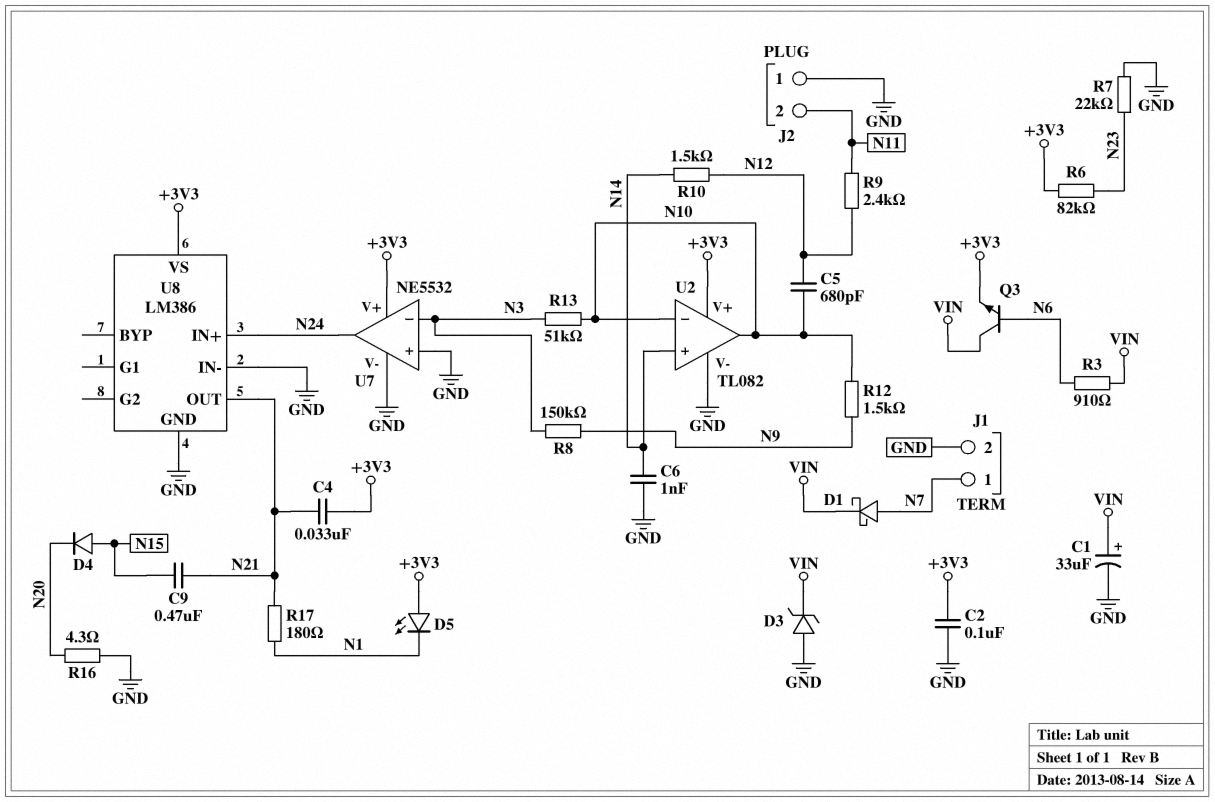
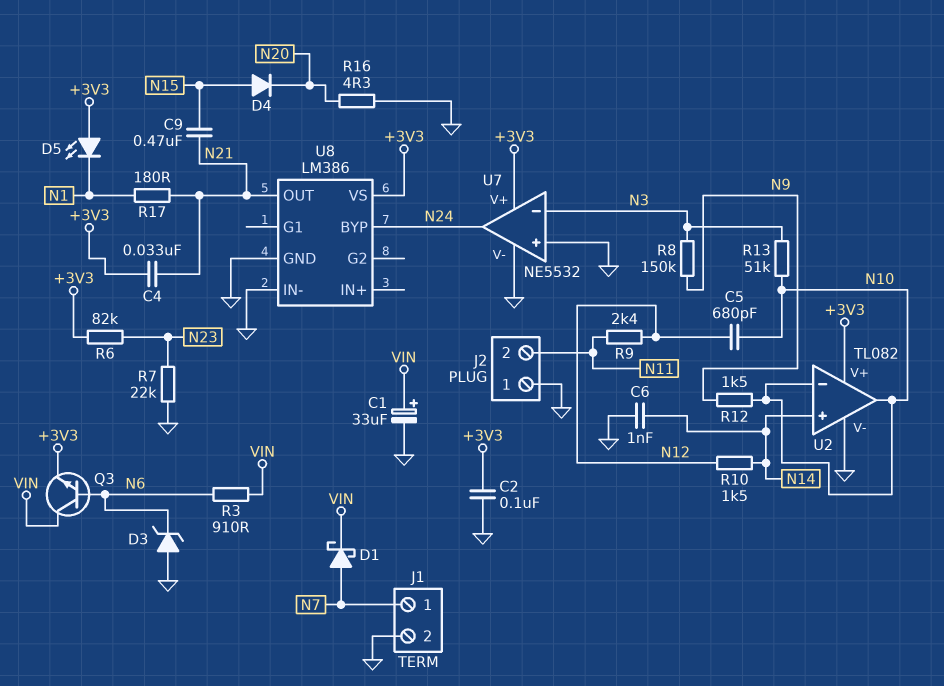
D3: zener (A GND, K VIN) -> zener (A GND, K N6)
U8 pin BYP: none -> N24
U8 pin IN+: N24 -> none

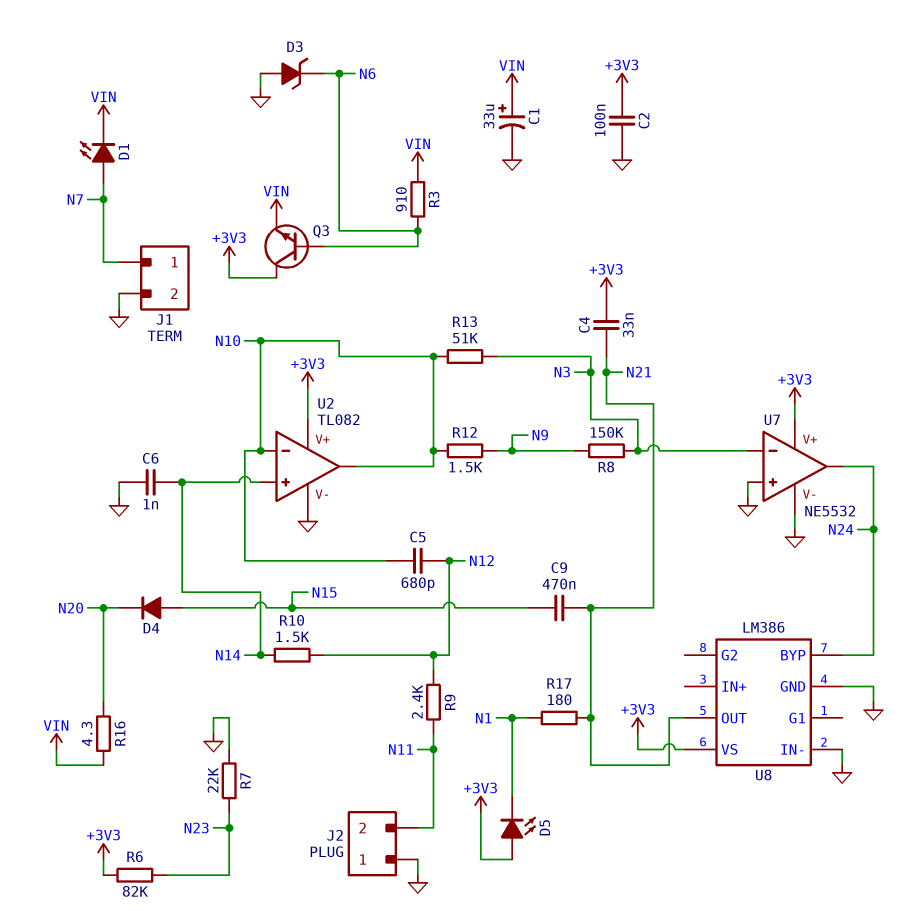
D1: schottky (A N7, K VIN) -> LED (A N7, K VIN)
Q3: NPN (B N6, C VIN, E +3V3) -> NPN (B N6, C +3V3, E VIN)
R16: 4.3 (GND, N20) -> 4.3 (N20, VIN)

